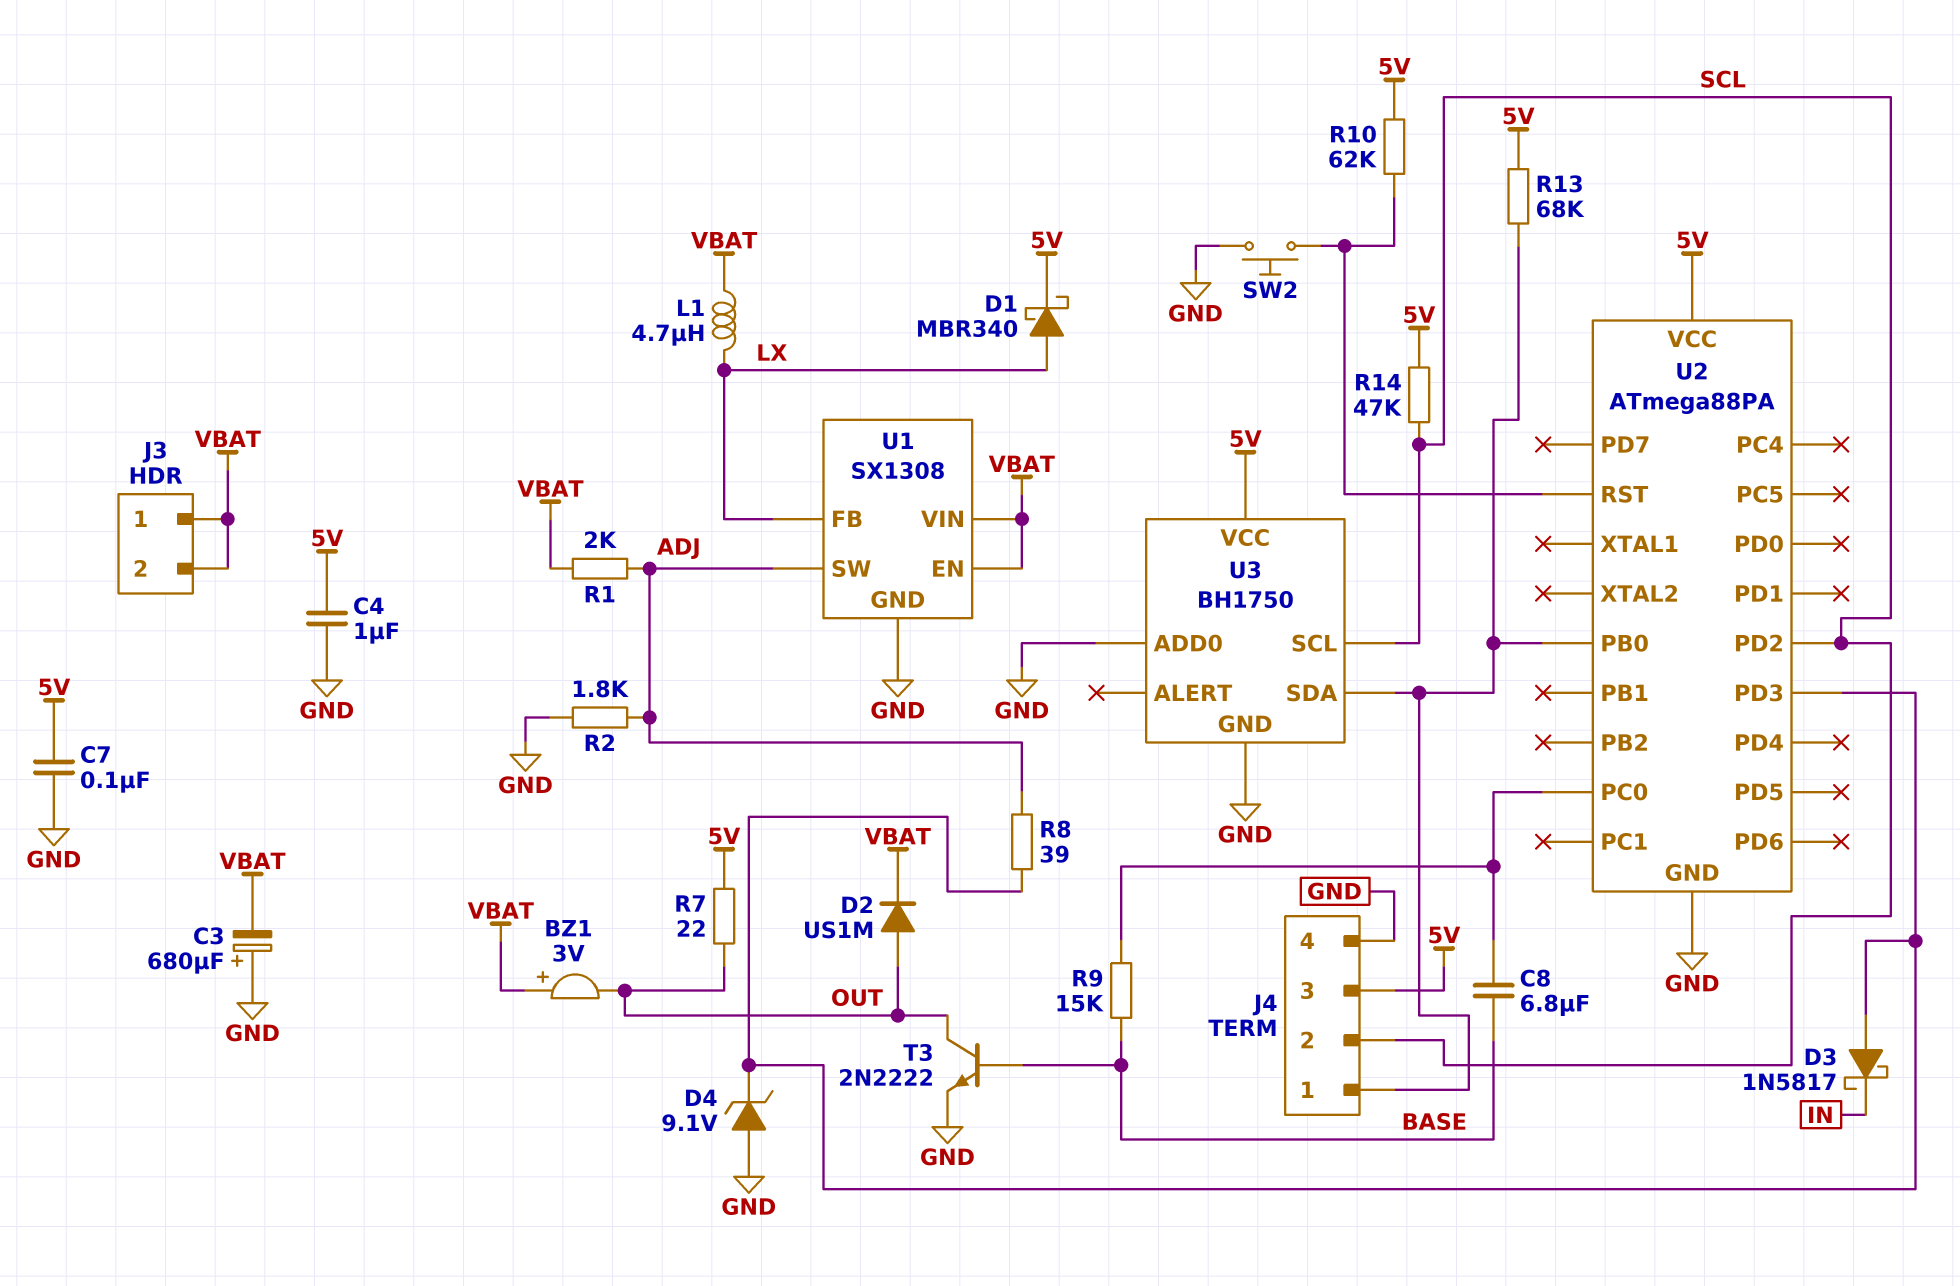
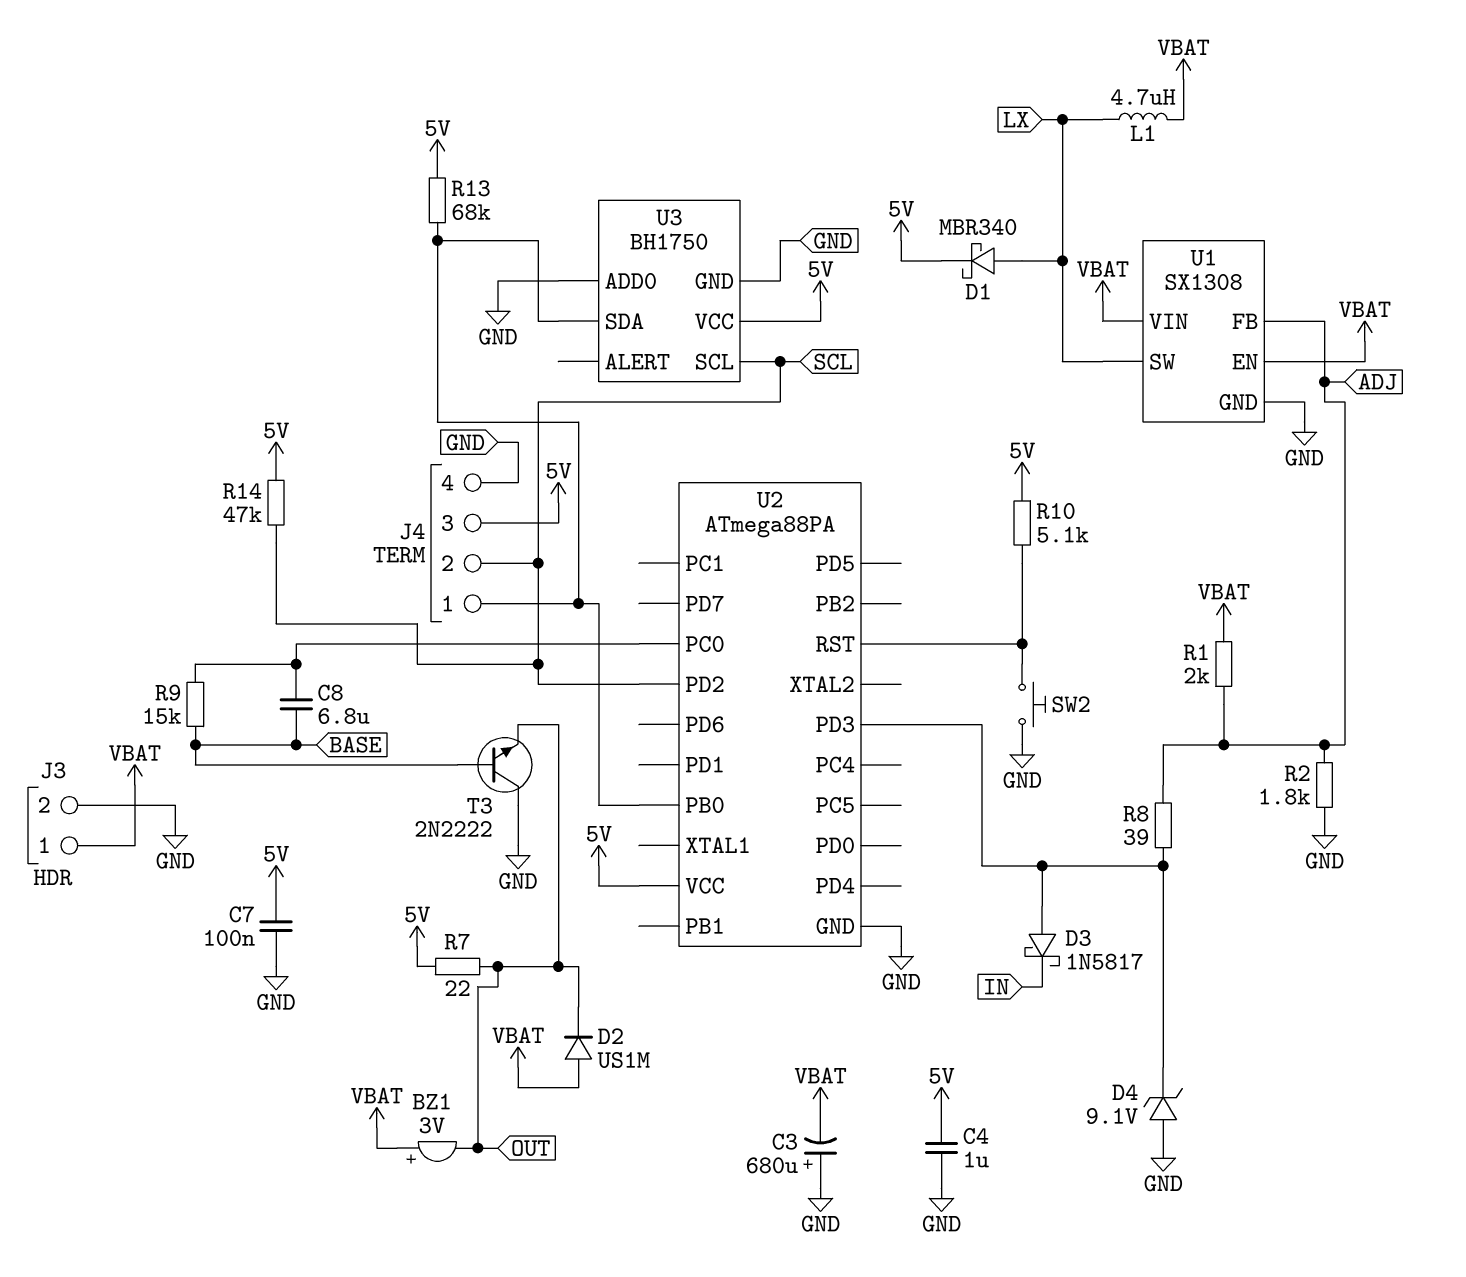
D2: diode US1M (A OUT, K VBAT) -> diode US1M (A VBAT, K OUT)
J3 pin 2: VBAT -> GND
R10: 62k (5V, U2/RST) -> 5.1k (5V, U2/RST)
T3: NPN 2N2222 (B BASE, C OUT, E GND) -> NPN 2N2222 (B BASE, C GND, E OUT)
U1 pin FB: LX -> ADJ
U1 pin SW: ADJ -> LX

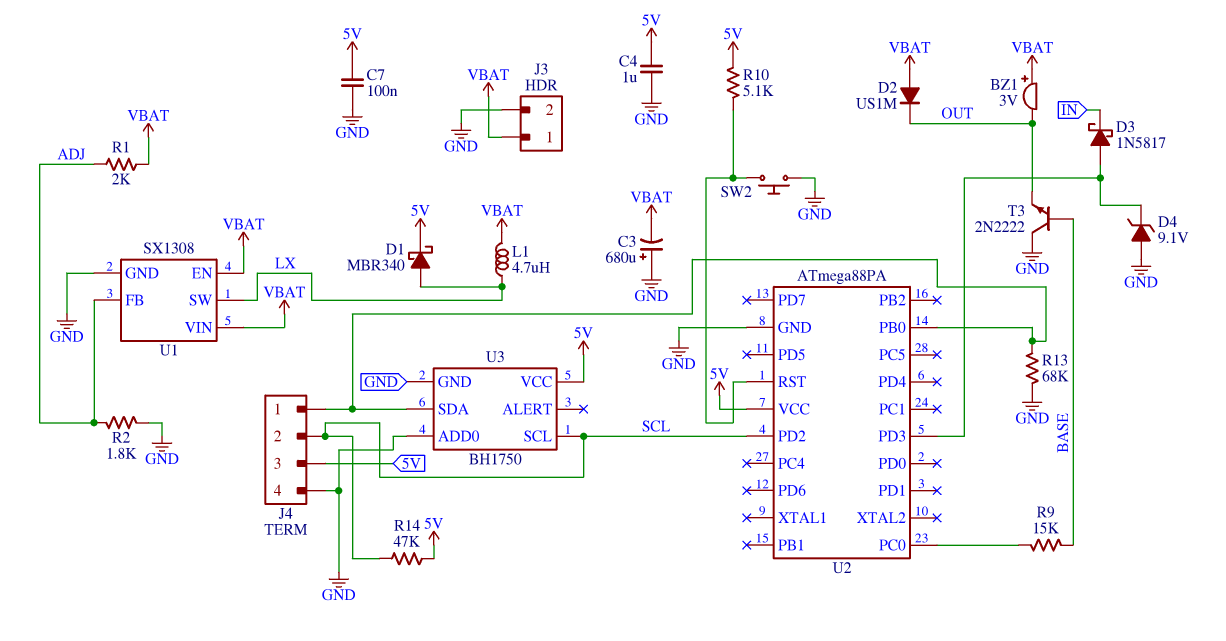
C8: 6.8uF (BASE, U2/PC0) -> none
R7: 22 (5V, OUT) -> none
R8: 39 (ADJ, U2/PD3) -> none
R13: 68k (5V, J4/1) -> 68k (GND, J4/1)

